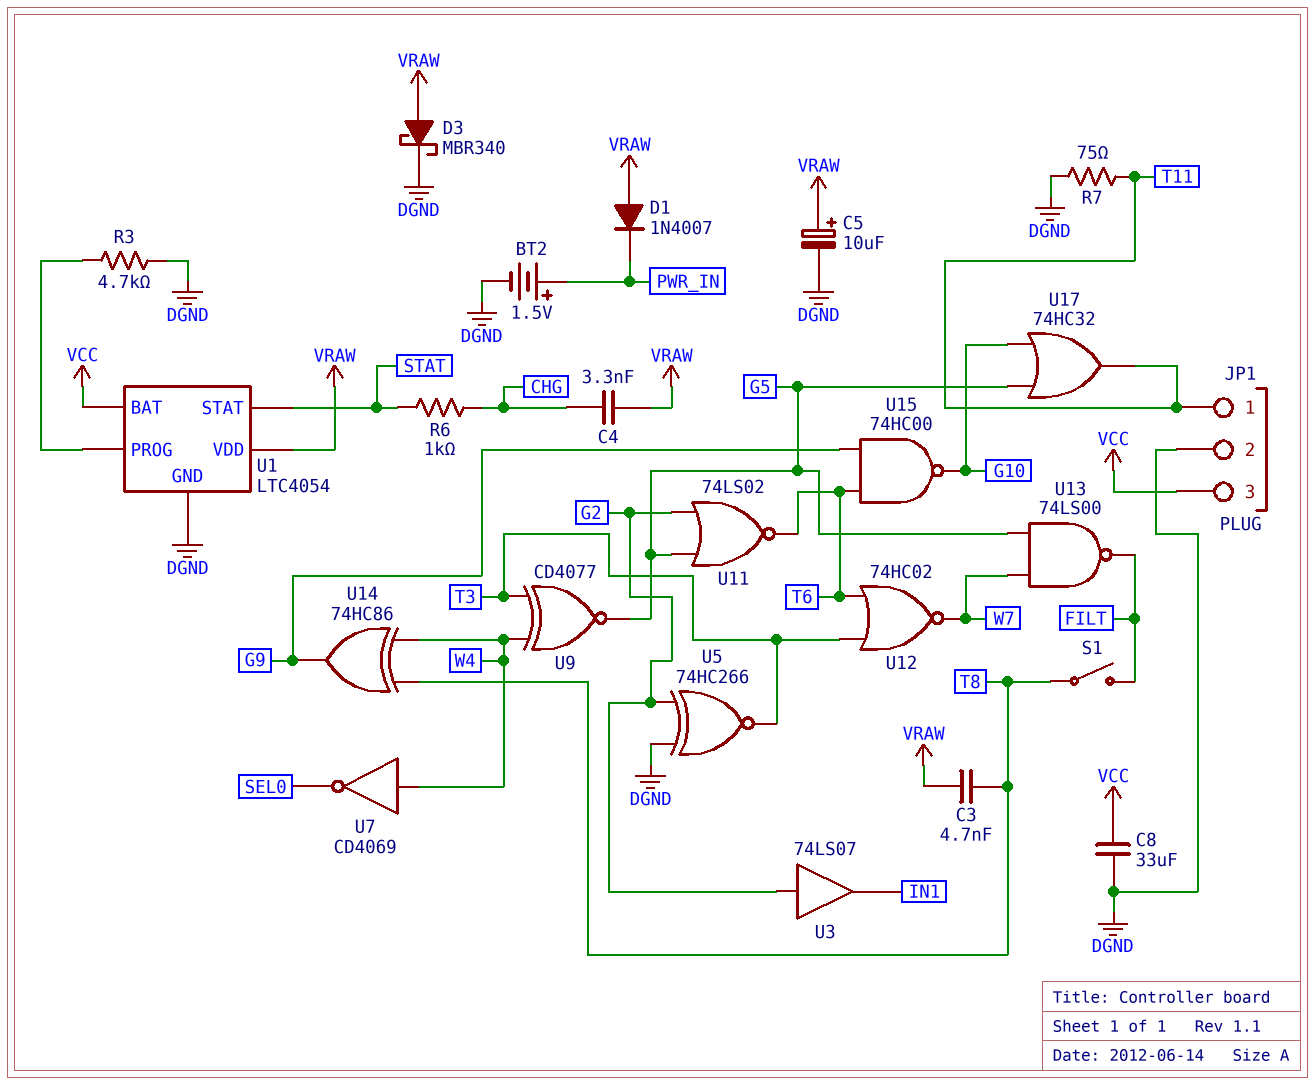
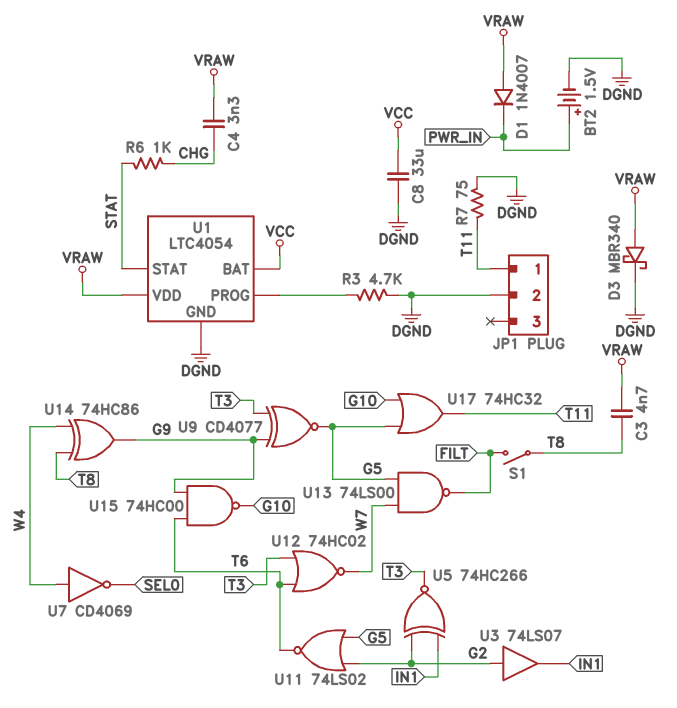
C5: 10uF (plus VRAW, minus DGND) -> none
JP1 pin 3: VCC -> none
U5: XNOR 74HC266 (in DGND, in G2, out T3) -> XNOR 74HC266 (in G2, in IN1, out T3)
U9: XNOR CD4077 (in T3, in W4, out G5) -> XNOR CD4077 (in G9, in T3, out G5)

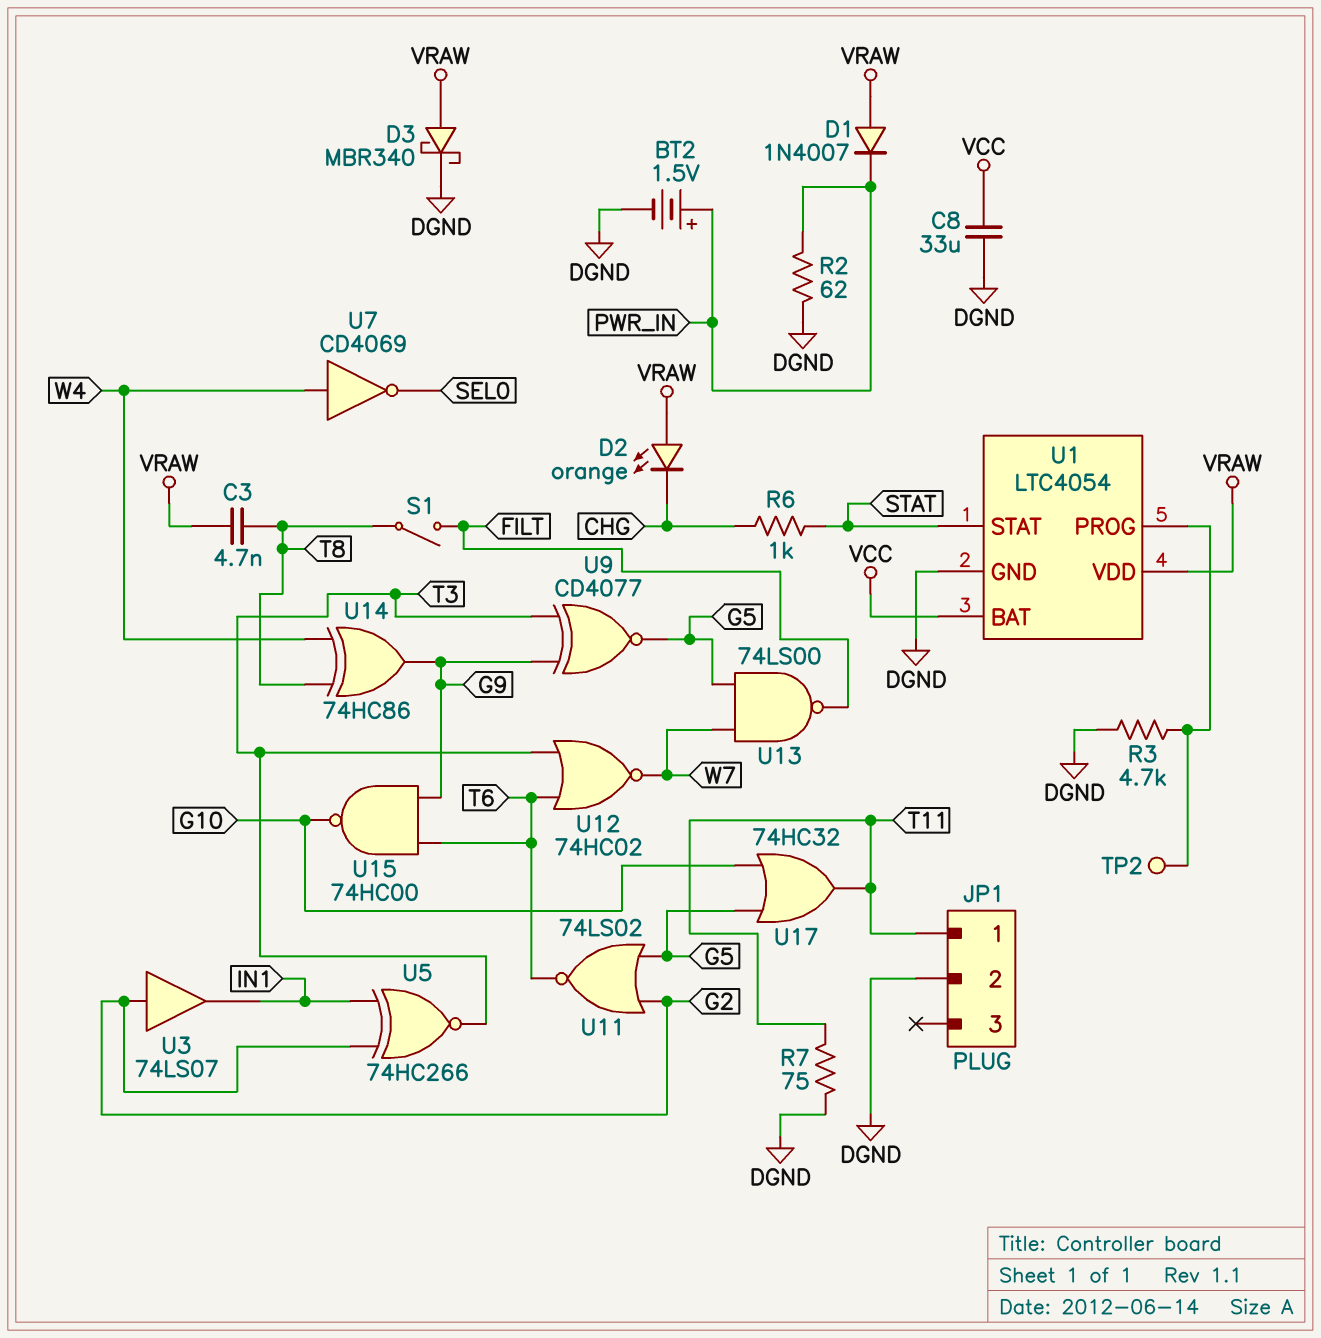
C4: 3.3nF (CHG, VRAW) -> none
D2: none -> LED orange (A VRAW, K CHG)
R2: none -> 62 (DGND, PWR_IN)
TP2: none -> test point (U1/PROG)

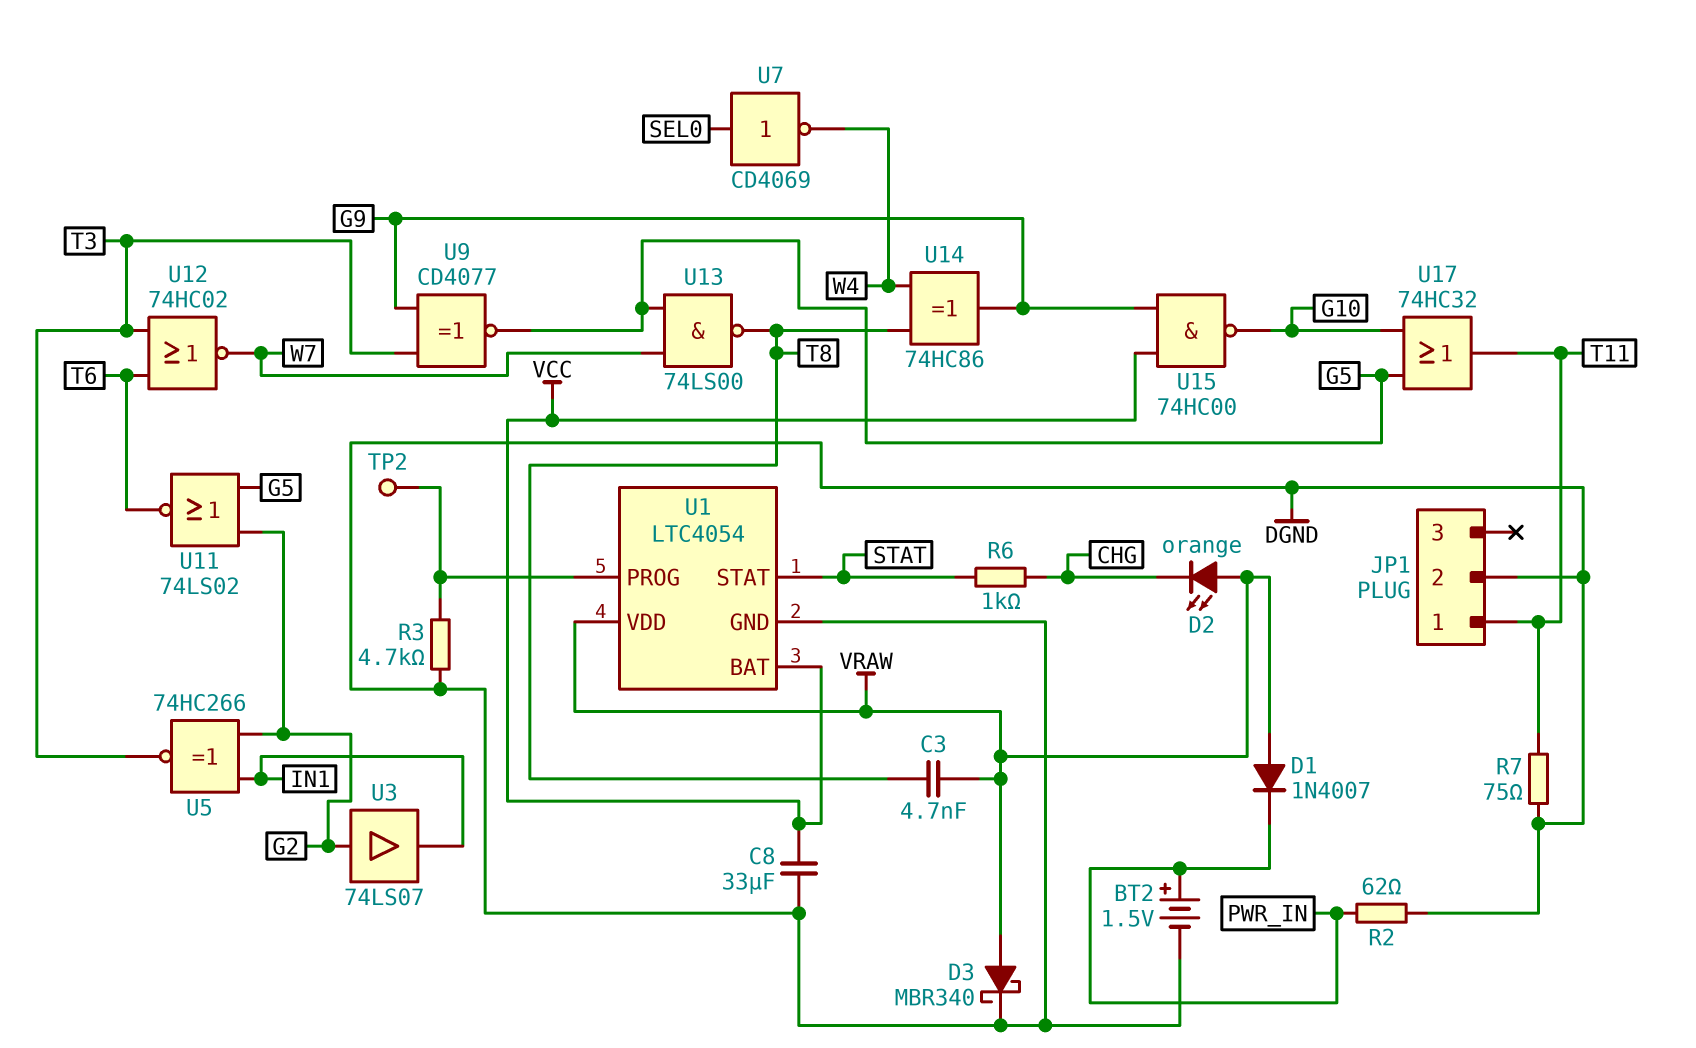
S1: switch (FILT, T8) -> none
U7: NOT CD4069 (in W4, out SEL0) -> NOT CD4069 (in SEL0, out W4)
U13: NAND 74LS00 (in G5, in W7, out FILT) -> NAND 74LS00 (in G5, in W7, out T8)
U15: NAND 74HC00 (in G9, in T6, out G10) -> NAND 74HC00 (in G9, in VCC, out G10)

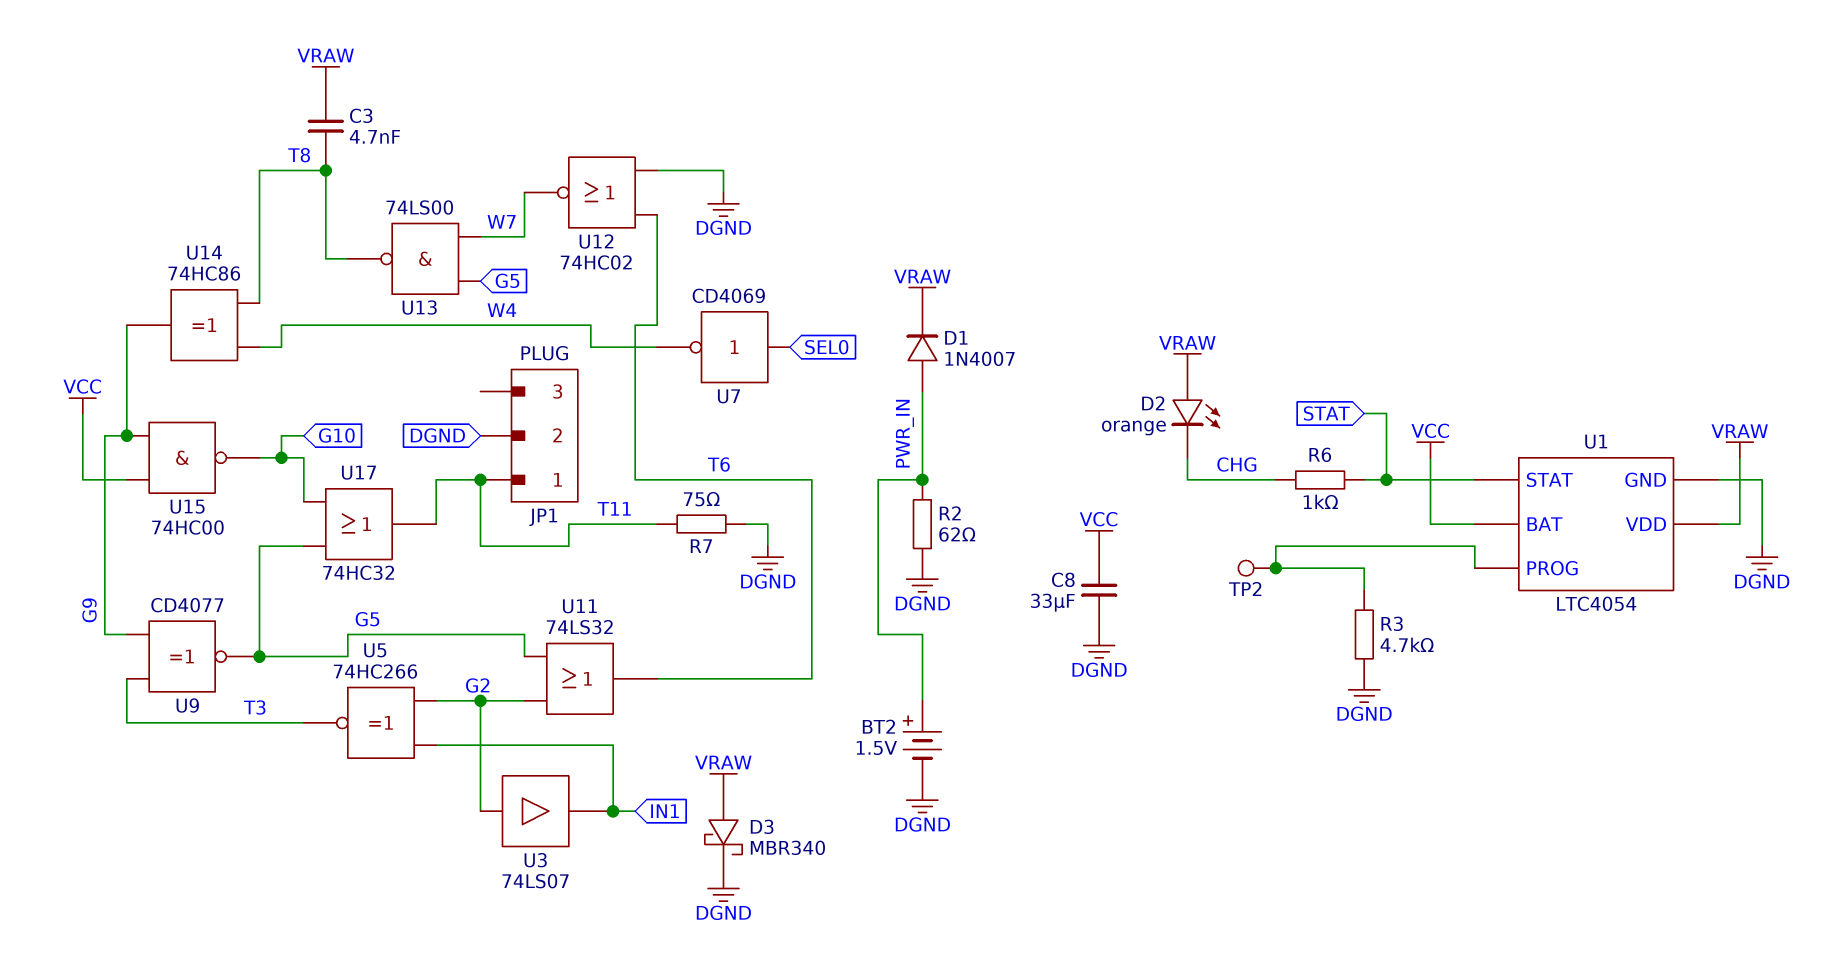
D1: diode 1N4007 (A VRAW, K PWR_IN) -> diode 1N4007 (A PWR_IN, K VRAW)
U11: NOR 74LS02 (in G2, in G5, out T6) -> OR 74LS32 (in G2, in G5, out T6)
U12: NOR 74HC02 (in T3, in T6, out W7) -> NOR 74HC02 (in DGND, in T6, out W7)

